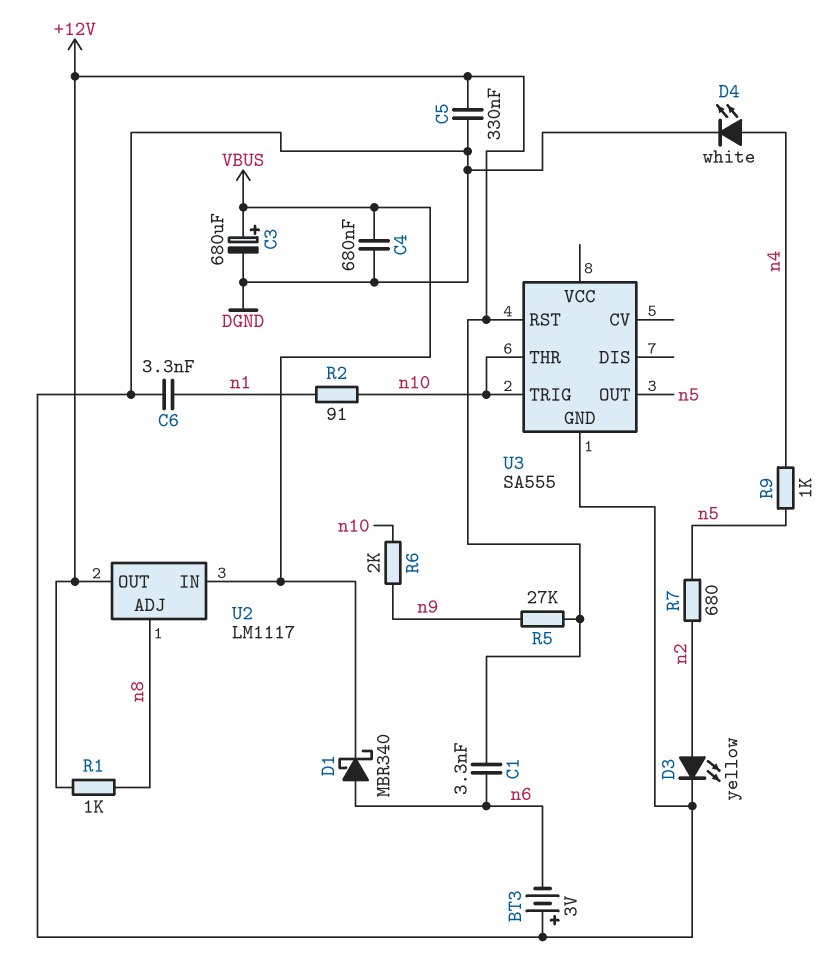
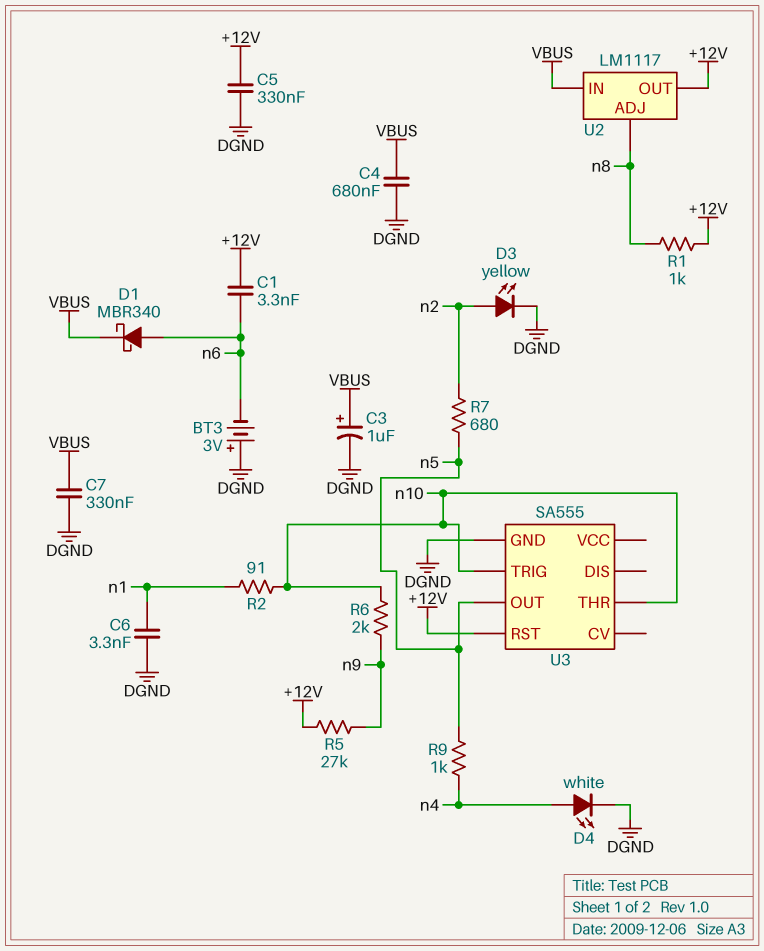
C3: 680uF (plus VBUS, minus DGND) -> 1uF (plus VBUS, minus DGND)
C7: none -> 330nF (DGND, VBUS)

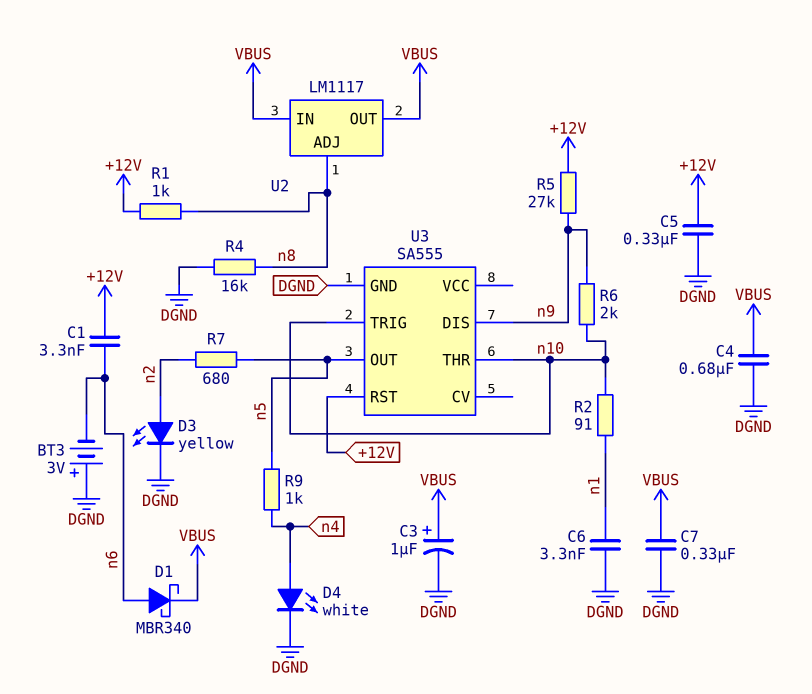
R4: none -> 16k (DGND, n8)
U2 pin OUT: +12V -> VBUS
U3 pin DIS: none -> n9

